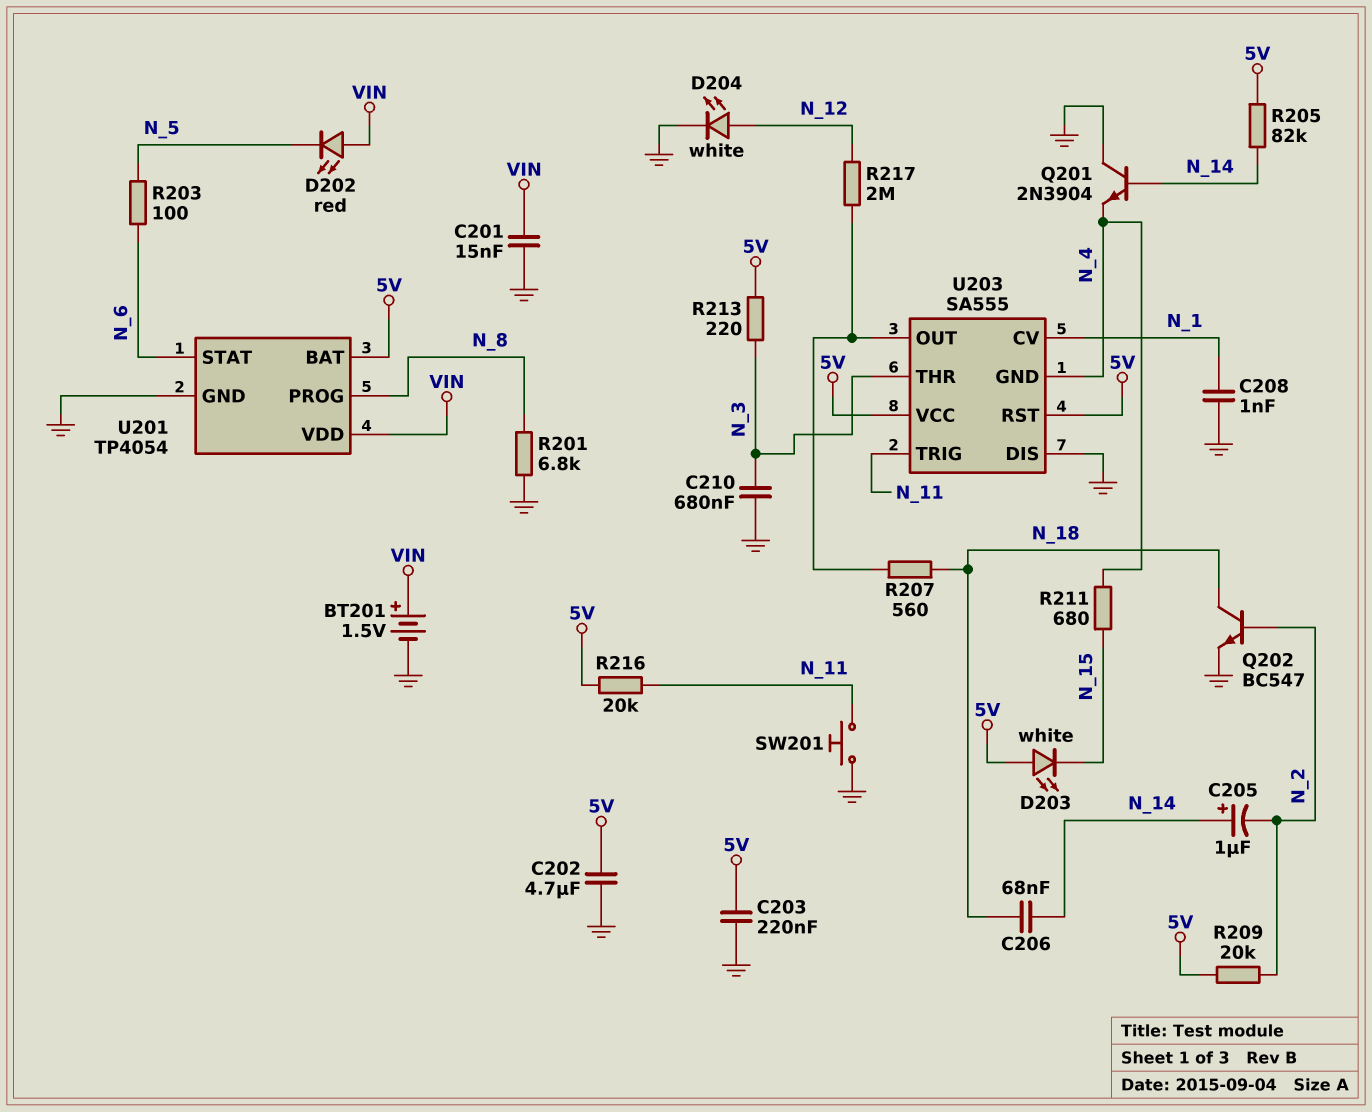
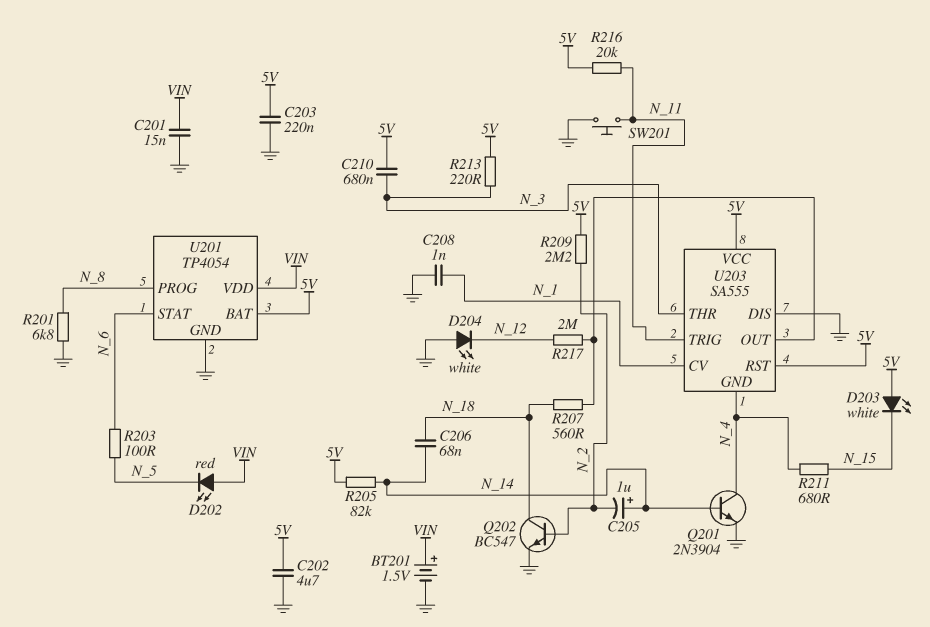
C210: 680nF (GND, N_3) -> 680nF (5V, N_3)
D204: LED white (A N_12, K GND) -> LED white (A GND, K N_12)
Q201: NPN 2N3904 (B N_14, C GND, E N_4) -> NPN 2N3904 (B N_14, C N_4, E GND)
R209: 20k (5V, N_2) -> 2.2M (5V, N_2)

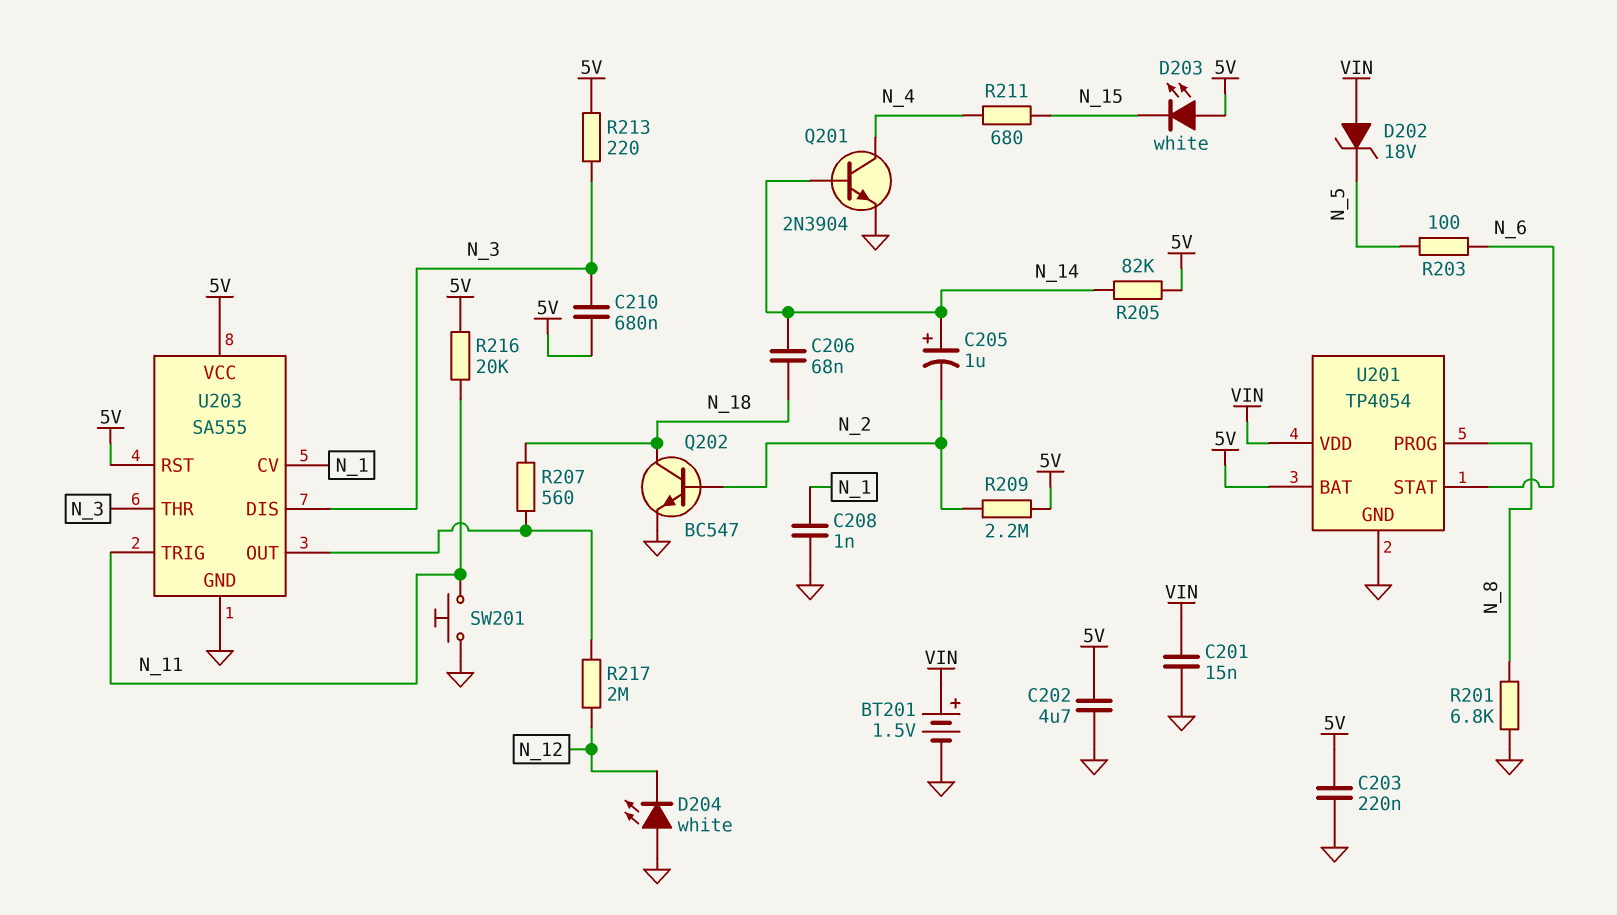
D202: LED red (A VIN, K N_5) -> zener 18V (A VIN, K N_5)
U203 pin DIS: GND -> N_3
U203 pin GND: N_4 -> GND

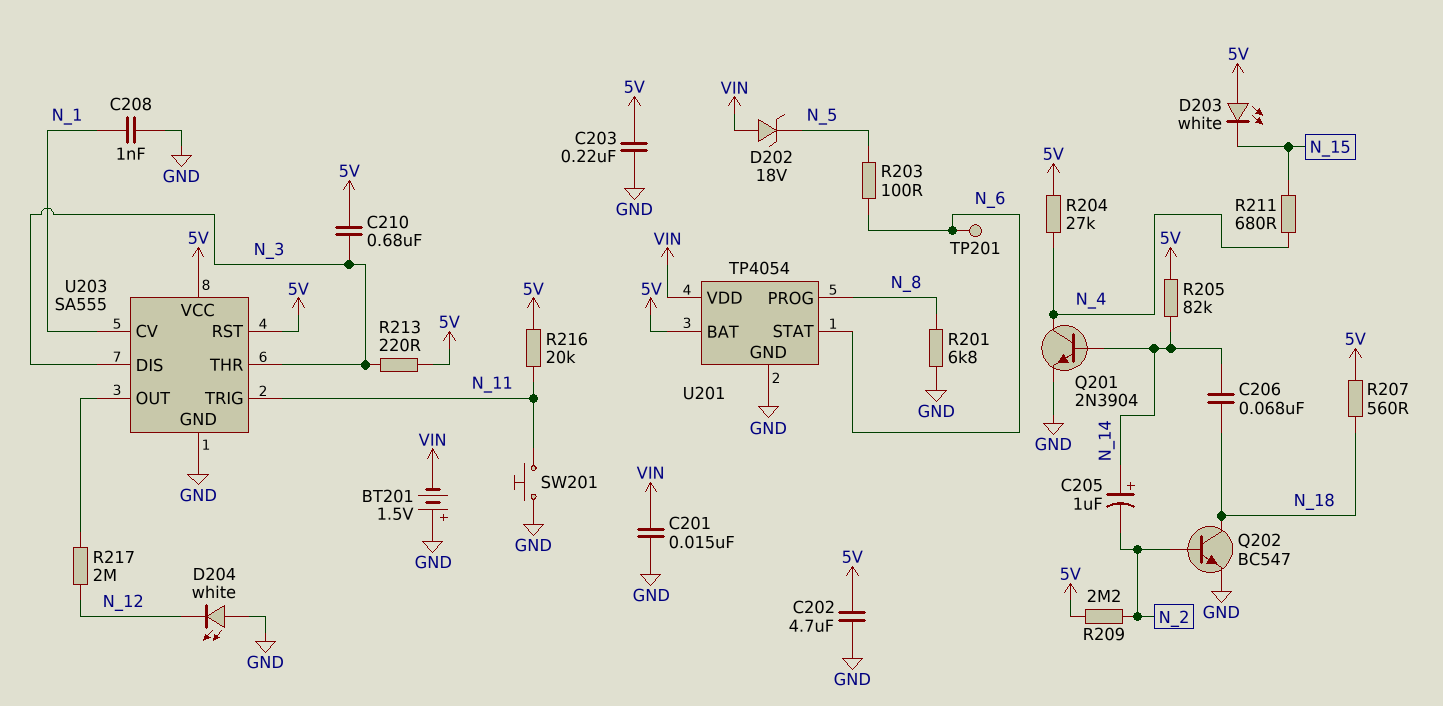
BT201: 1.5V (plus VIN, minus GND) -> 1.5V (plus GND, minus VIN)
R204: none -> 27k (5V, N_4)
R207: 560 (N_18, U203/OUT) -> 560 (5V, N_18)
TP201: none -> test point (N_6)

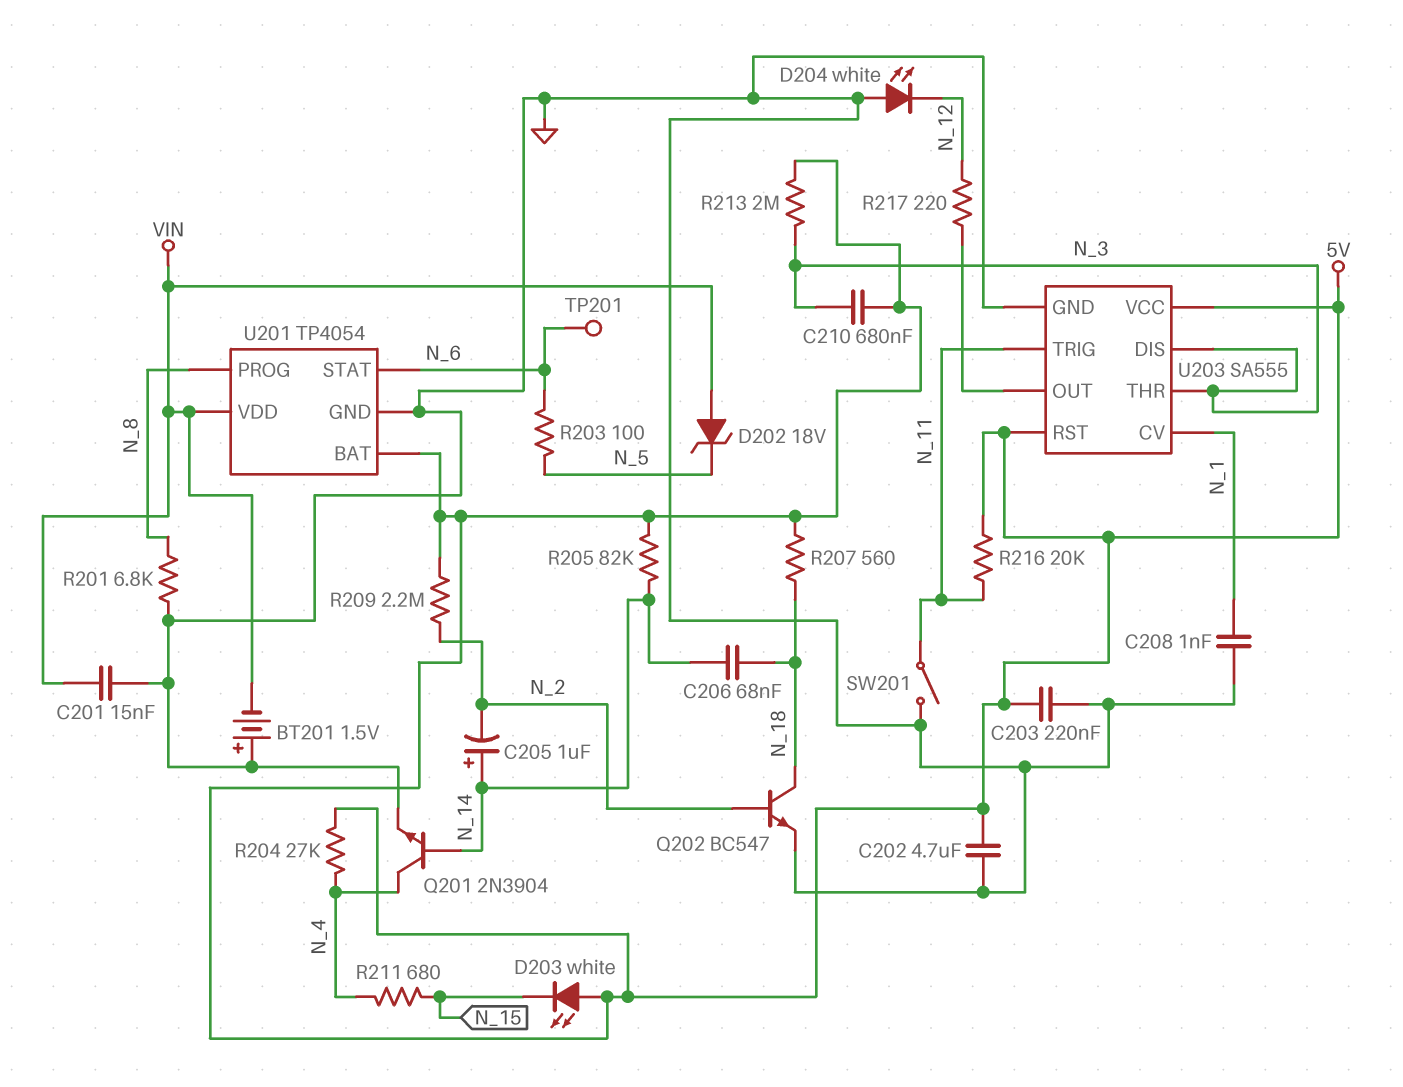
R213: 220 (5V, N_3) -> 2M (5V, N_3)
R217: 2M (N_12, U203/OUT) -> 220 (N_12, U203/OUT)
SW201: button (GND, N_11) -> switch (GND, N_11)

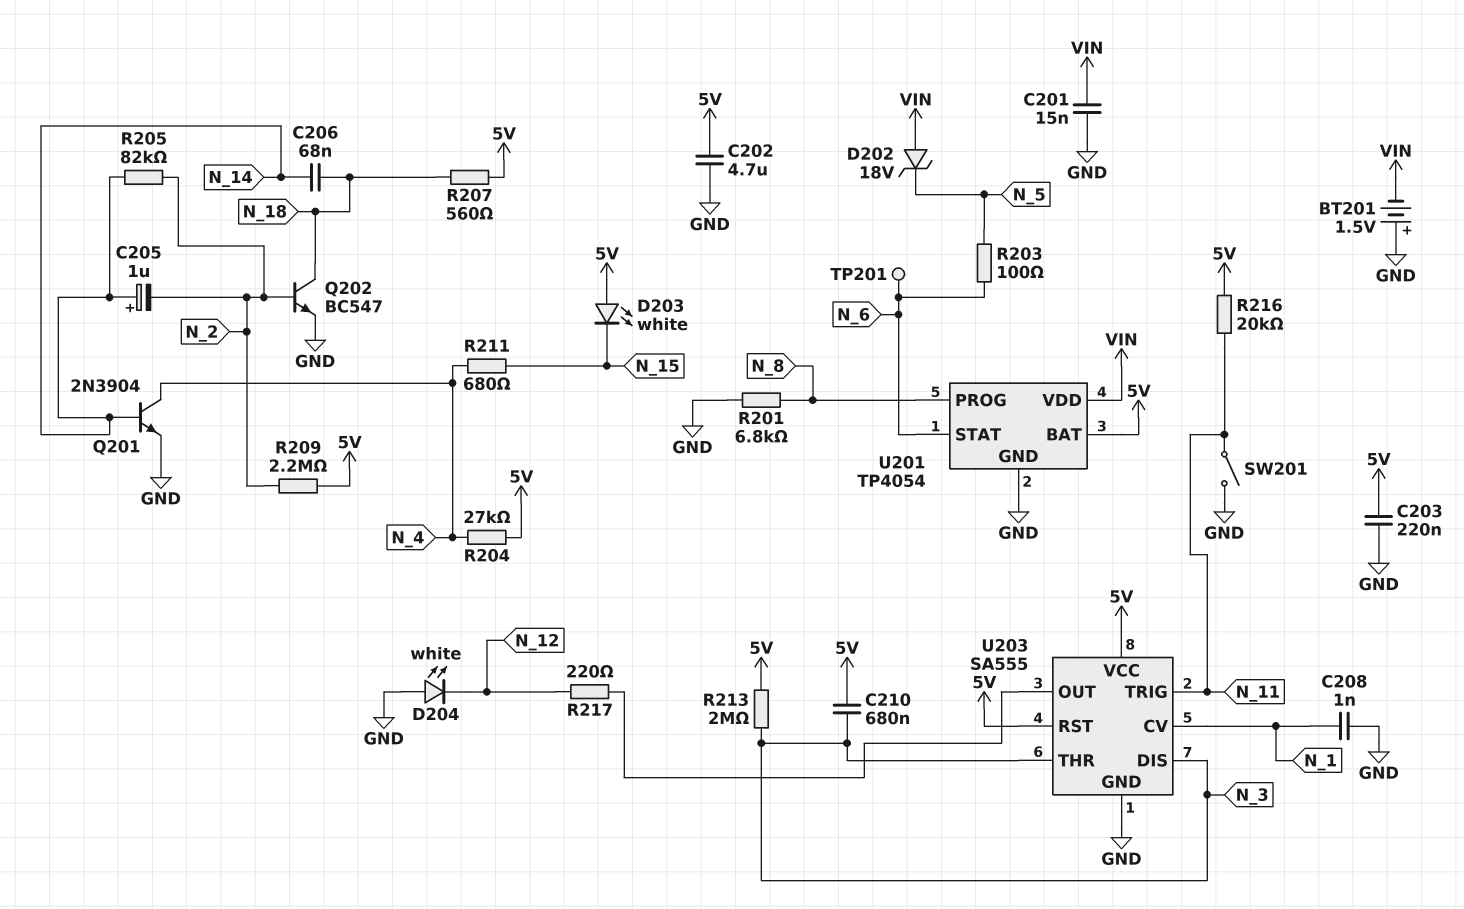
R205: 82k (5V, N_14) -> 82k (N_2, N_14)

